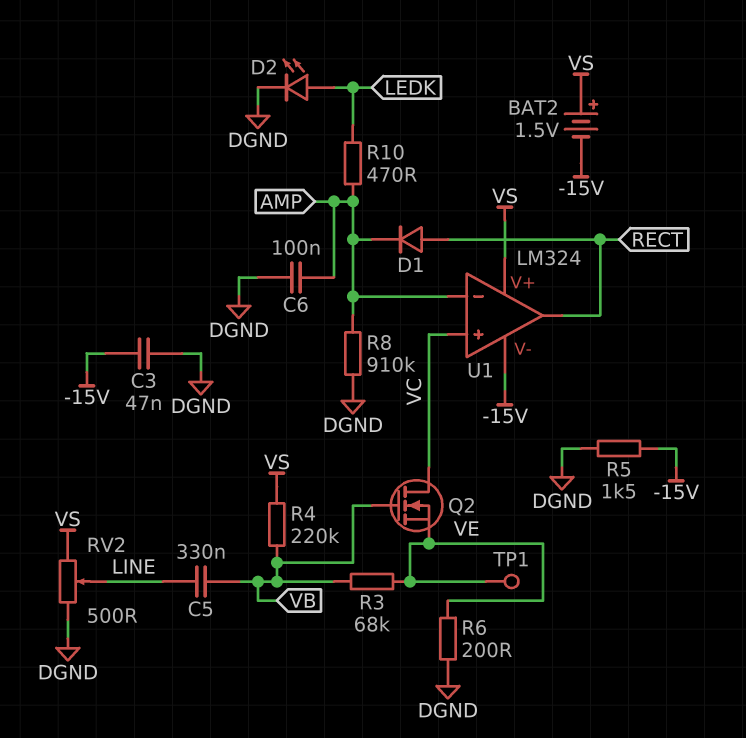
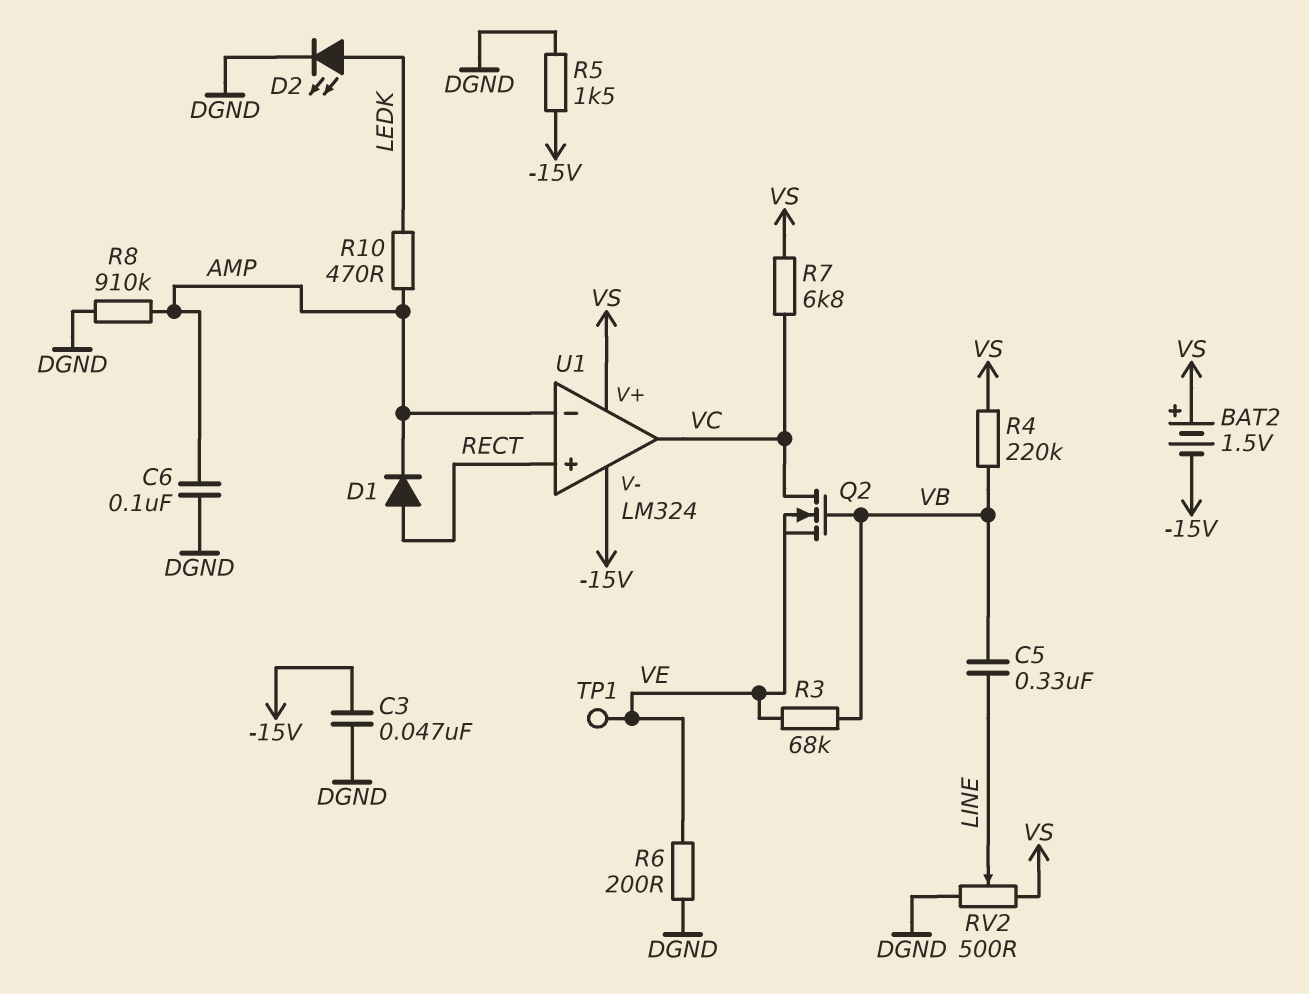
R7: none -> 6.8k (VC, VS)
U1 pin in+: VC -> RECT
U1 pin out: RECT -> VC

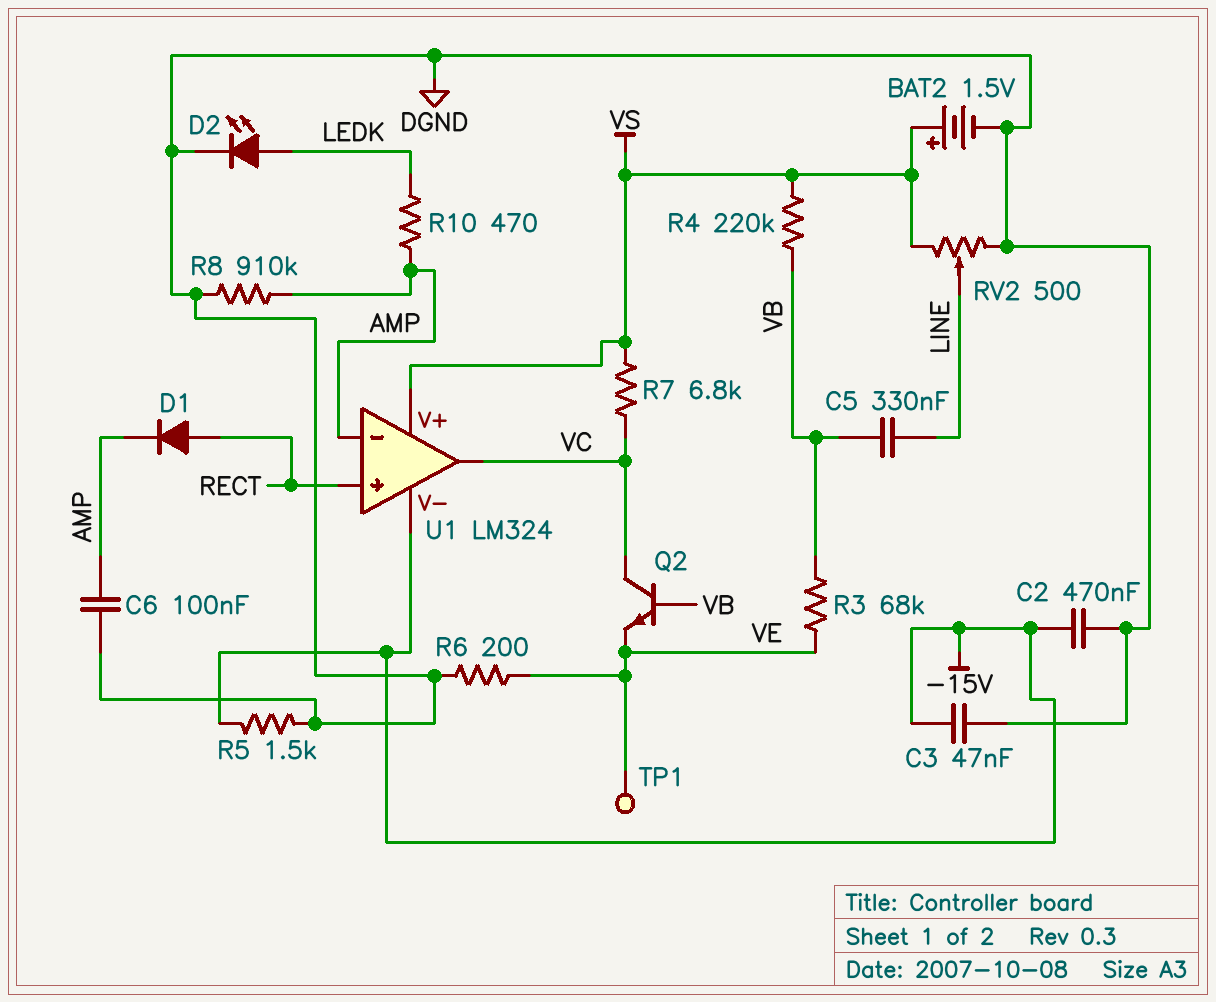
BAT2: 1.5V (plus VS, minus -15V) -> 1.5V (plus VS, minus DGND)
C2: none -> 470nF (-15V, DGND)
Q2: NMOS (G VB, D VC, S VE) -> NPN (B VB, C VC, E VE)

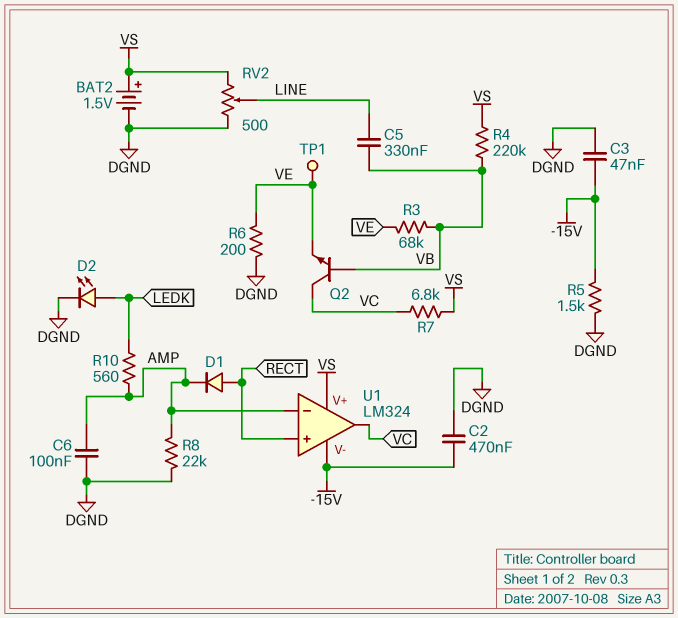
R8: 910k (AMP, DGND) -> 22k (AMP, DGND)
R10: 470 (AMP, LEDK) -> 560 (AMP, LEDK)

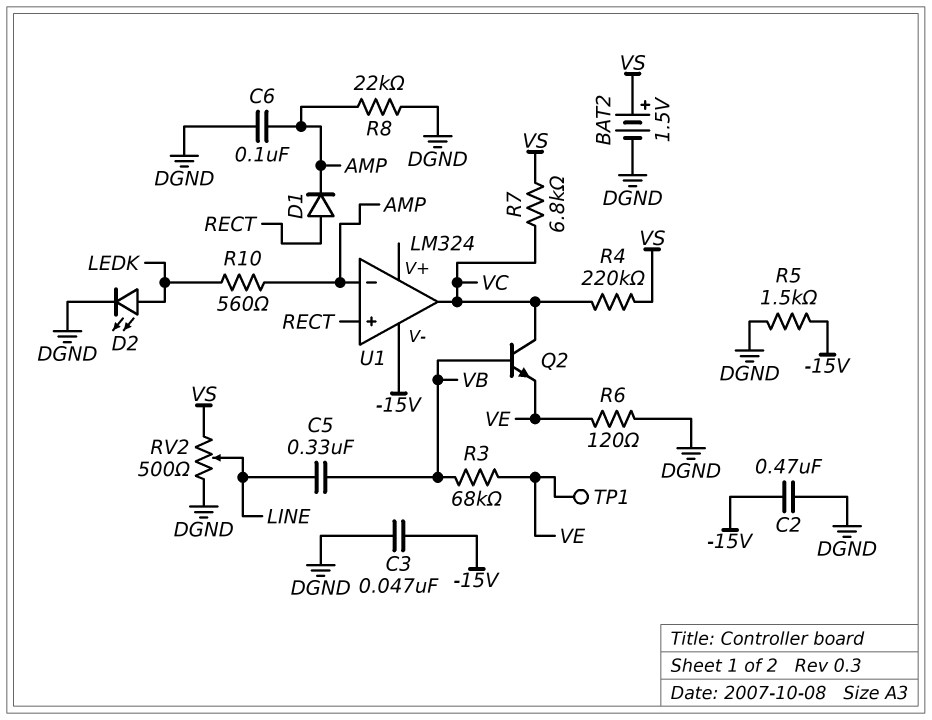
R4: 220k (VB, VS) -> 220k (VC, VS)
R6: 200 (DGND, VE) -> 120 (DGND, VE)
U1 pin V+: VS -> none

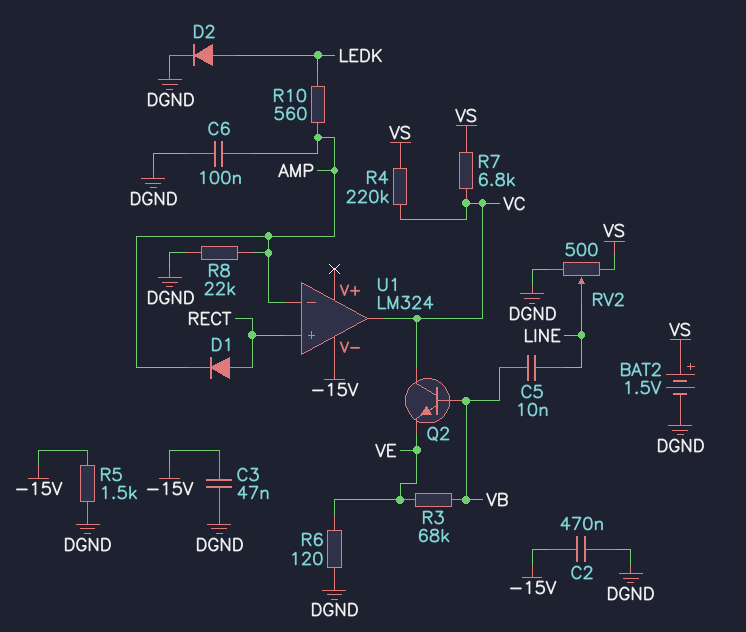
C5: 330nF (LINE, VB) -> 10nF (LINE, VB)
D2: LED (A LEDK, K DGND) -> diode (A LEDK, K DGND)
TP1: test point (VE) -> none

